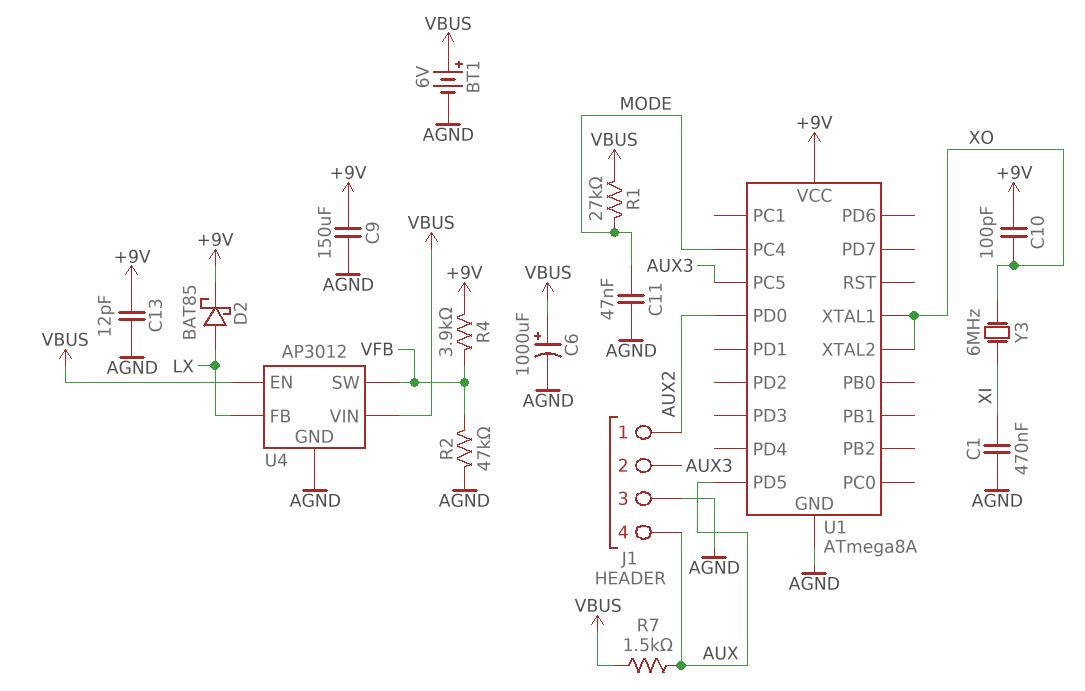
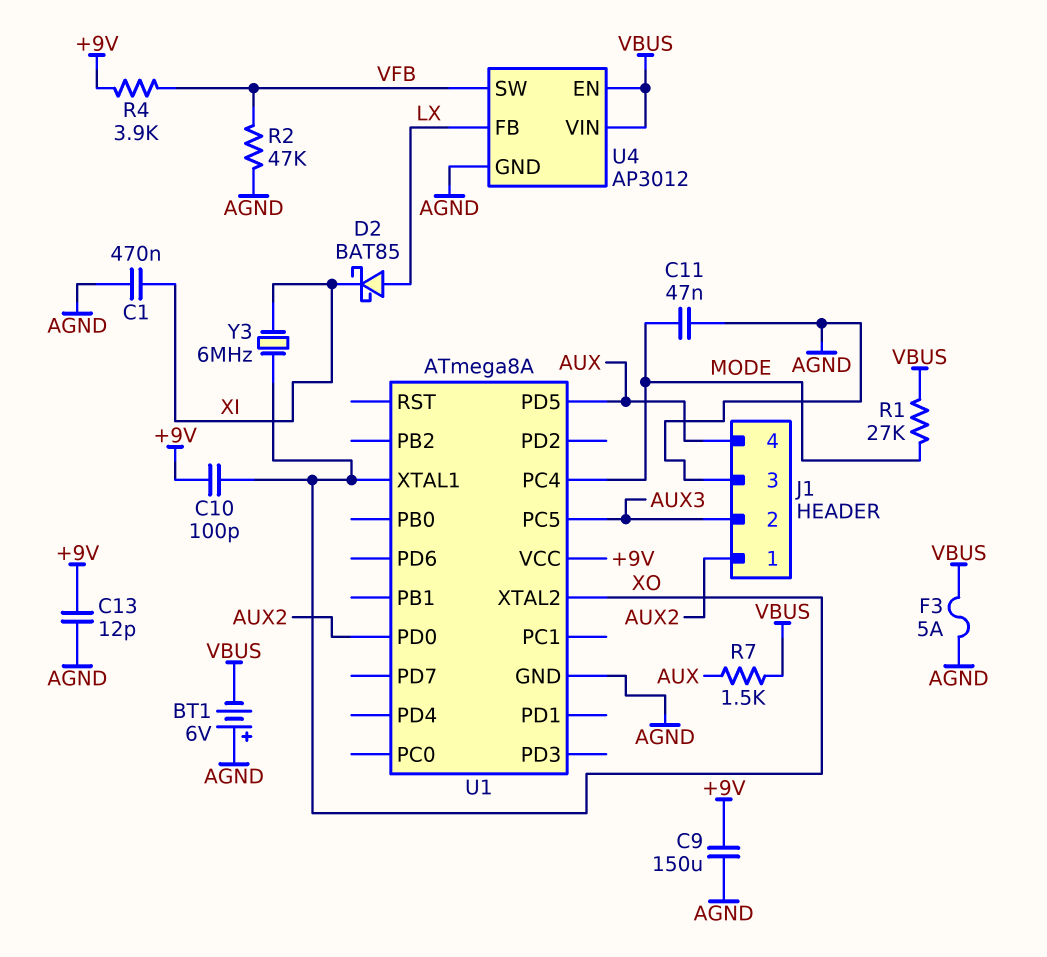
BT1: 6V (plus VBUS, minus AGND) -> 6V (plus AGND, minus VBUS)
C6: 1000uF (plus VBUS, minus AGND) -> none
D2: schottky BAT85 (A LX, K +9V) -> schottky BAT85 (A LX, K XI)
F3: none -> 5A (AGND, VBUS)

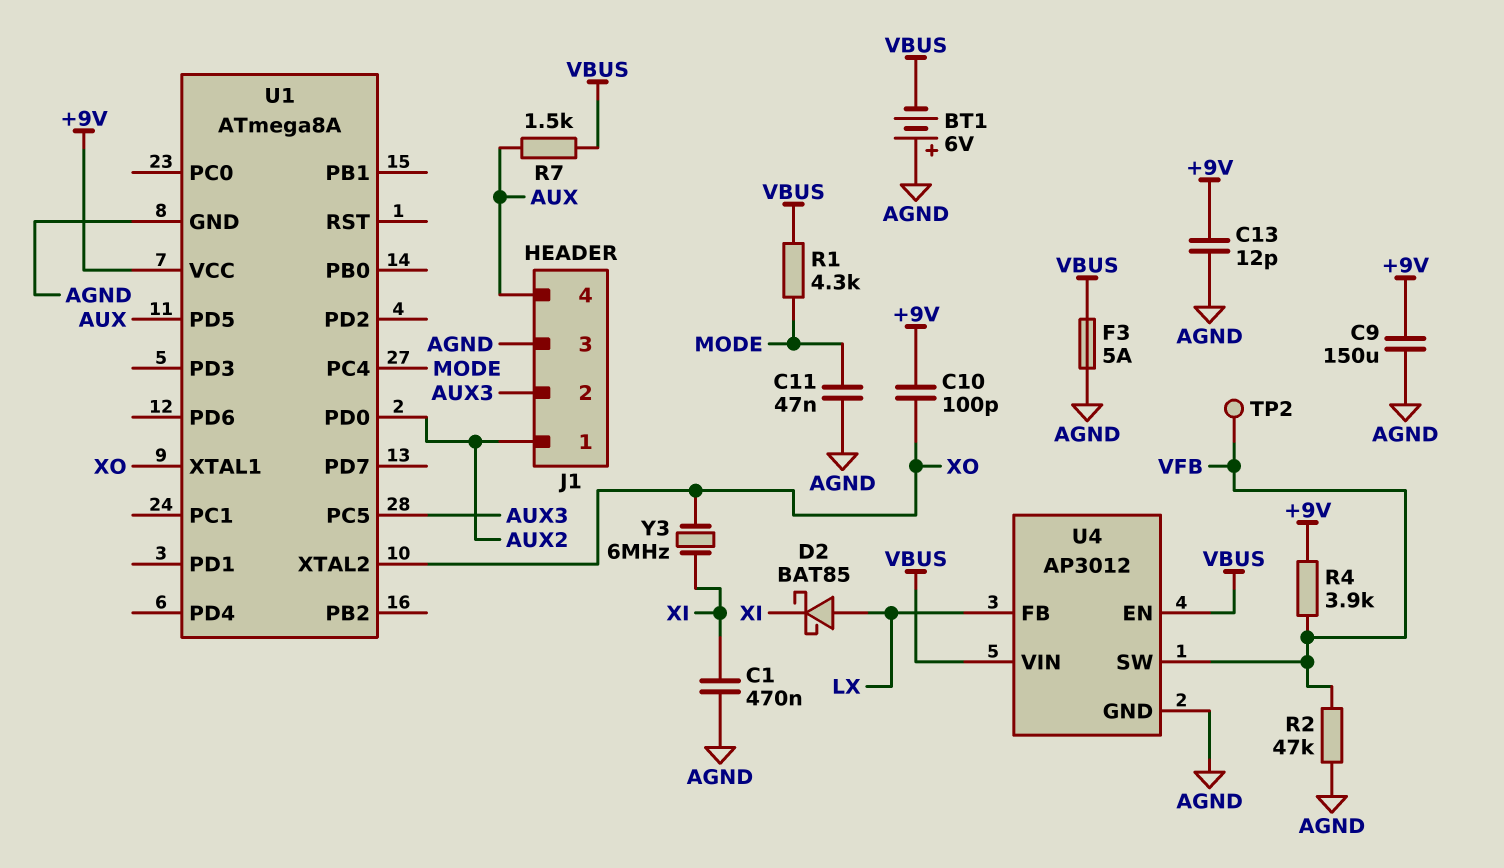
R1: 27k (MODE, VBUS) -> 4.3k (MODE, VBUS)
TP2: none -> test point (VFB)

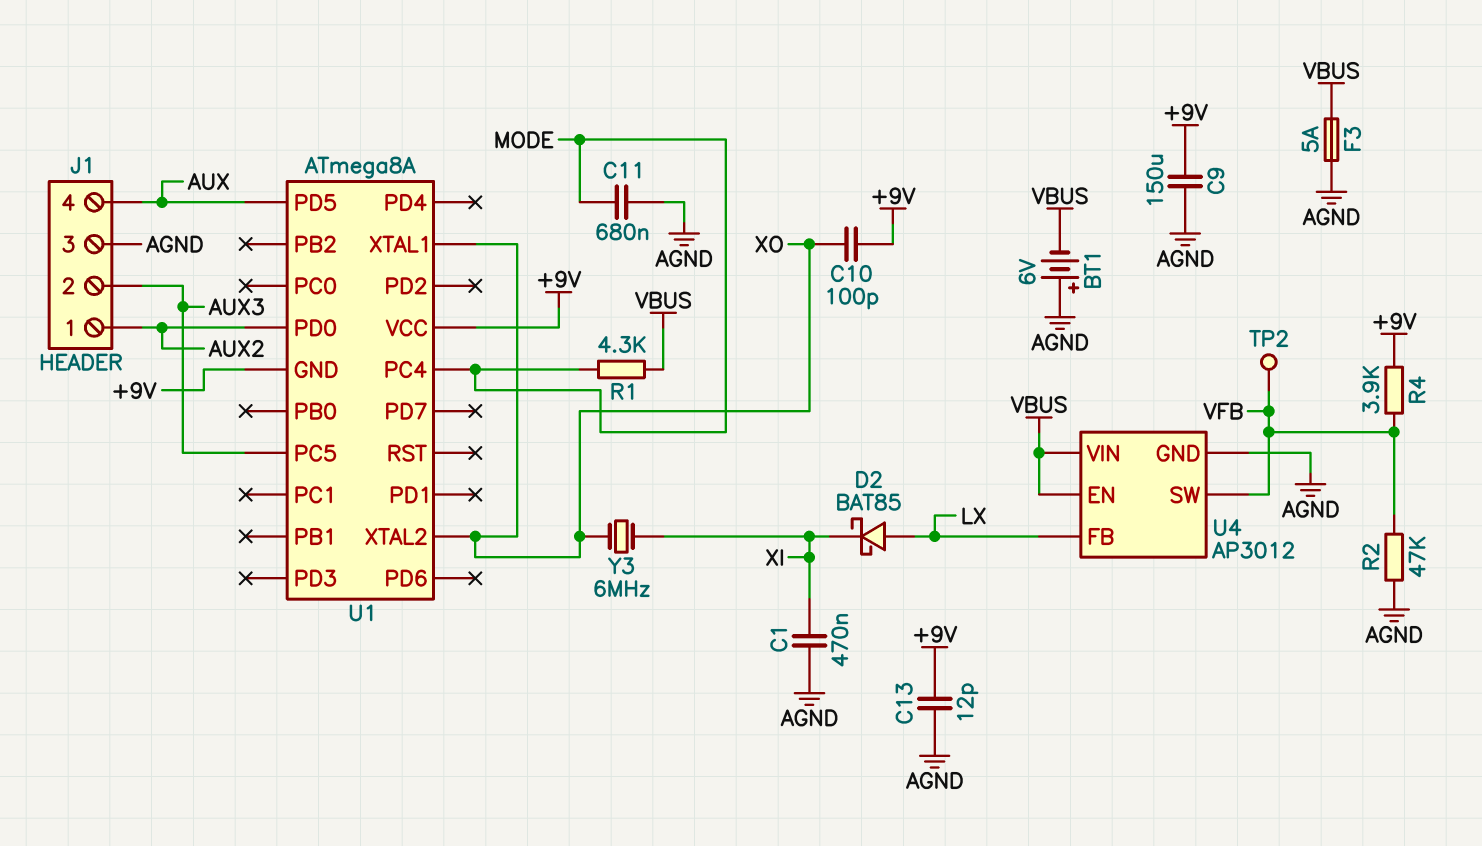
C11: 47nF (AGND, MODE) -> 680nF (AGND, MODE)
R7: 1.5k (AUX, VBUS) -> none
U1 pin GND: AGND -> +9V

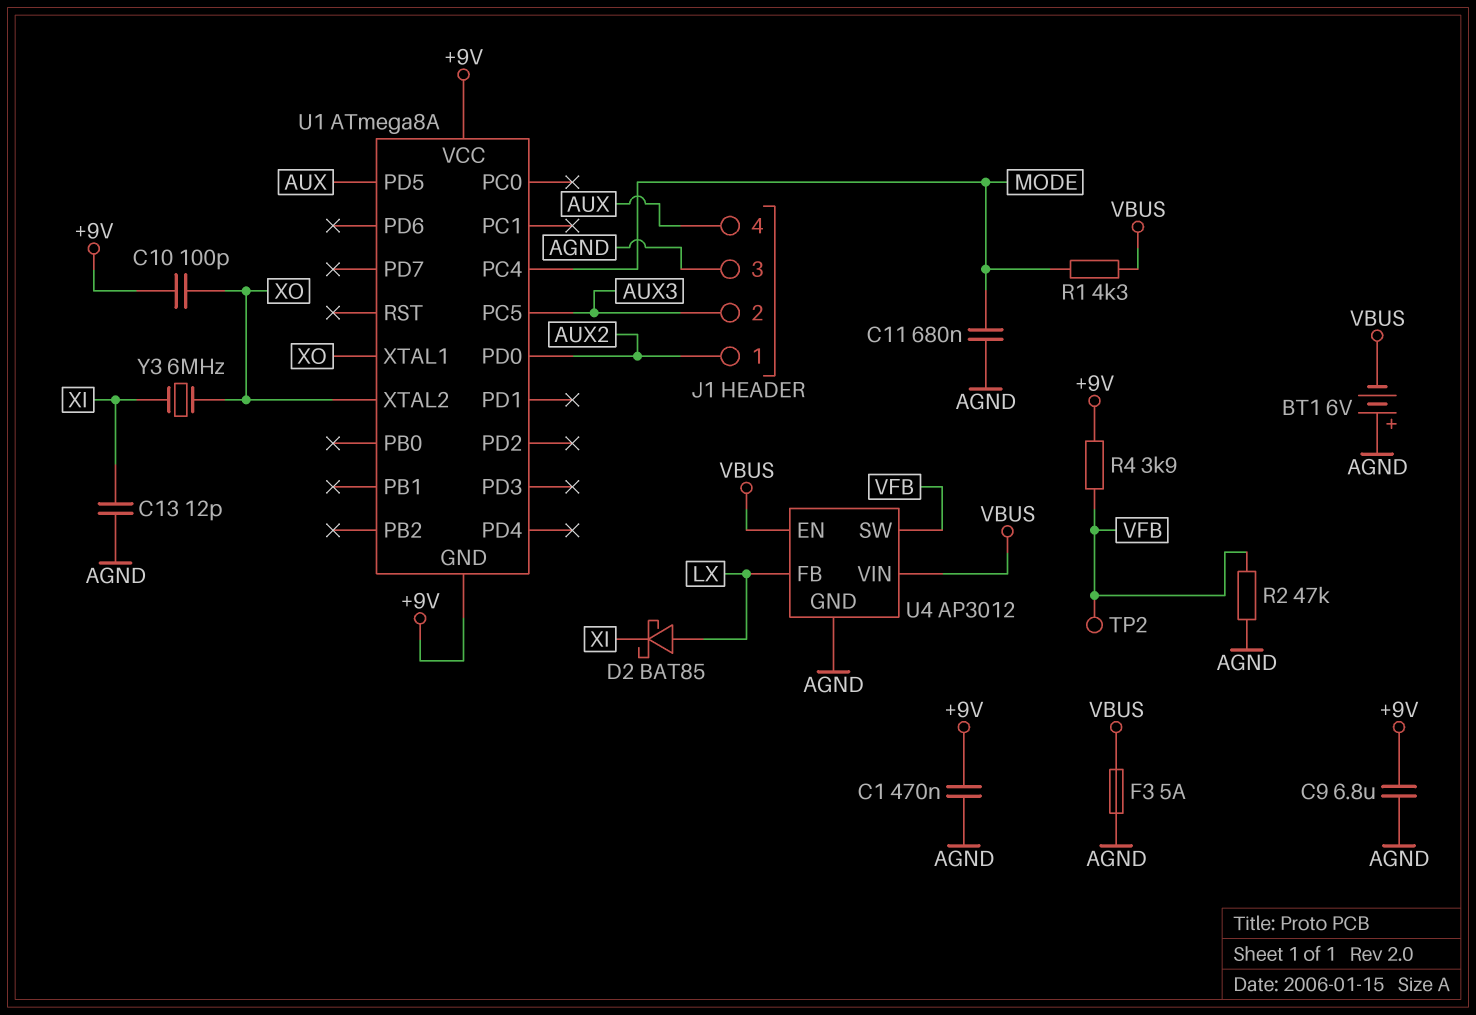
C1: 470nF (AGND, XI) -> 470nF (+9V, AGND)
C9: 150uF (+9V, AGND) -> 6.8uF (+9V, AGND)
C13: 12pF (+9V, AGND) -> 12pF (AGND, XI)

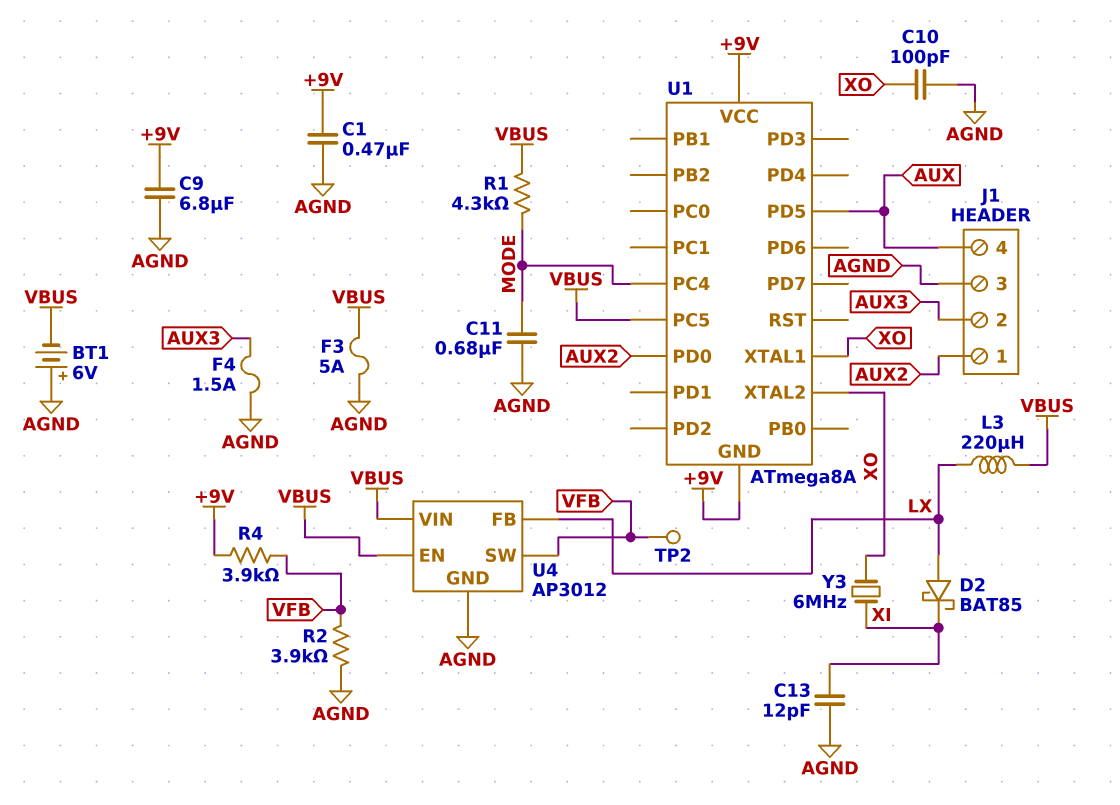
C10: 100pF (+9V, XO) -> 100pF (AGND, XO)
F4: none -> 1.5A (AGND, AUX3)
L3: none -> 220uH (LX, VBUS)
R2: 47k (AGND, VFB) -> 3.9k (AGND, VFB)
U1 pin PC5: AUX3 -> VBUS

